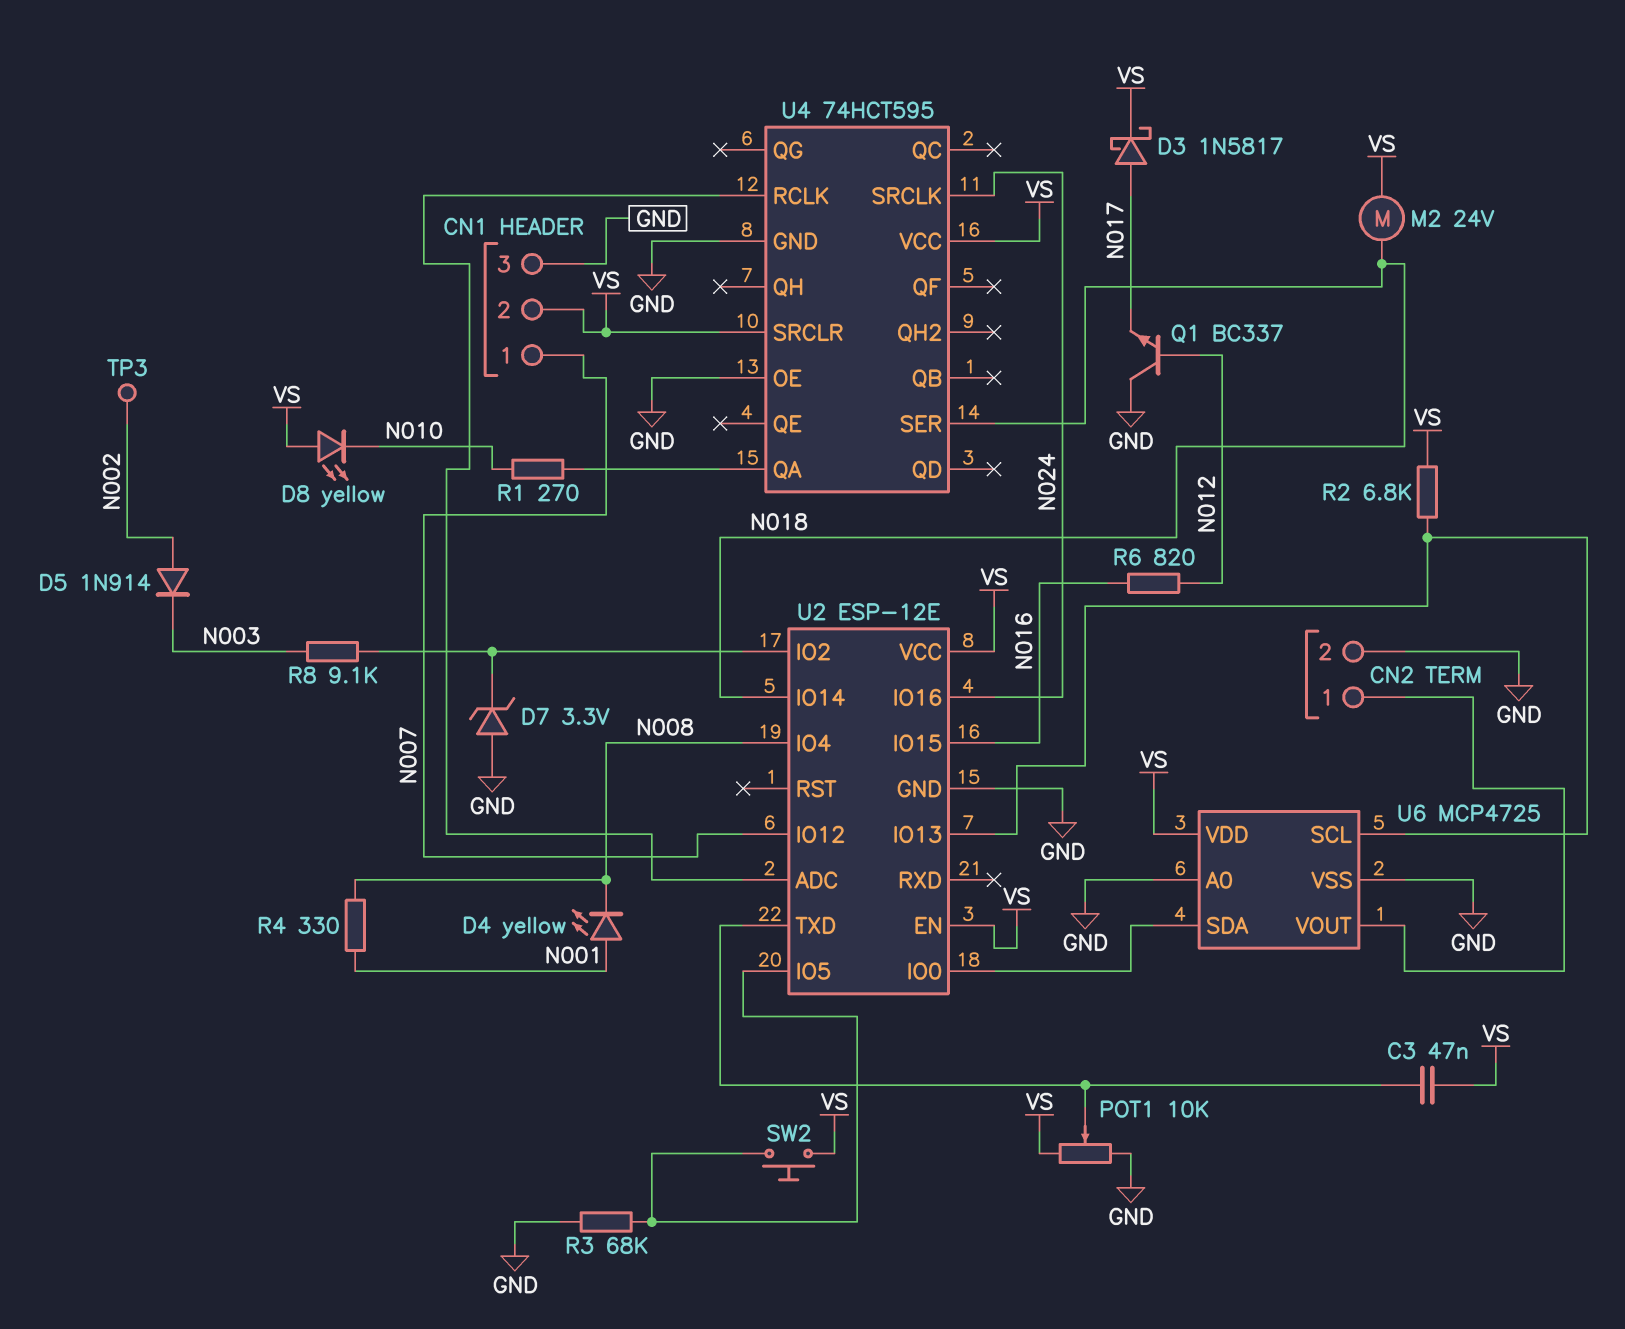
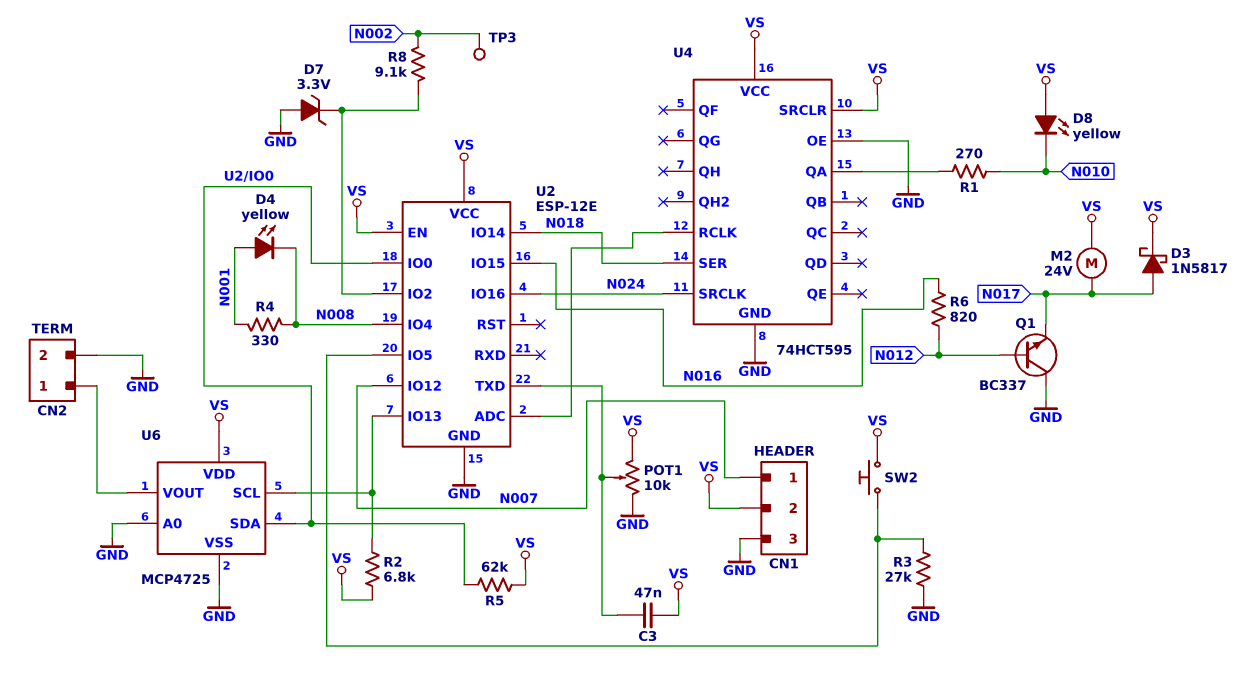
D5: diode 1N914 (A N002, K N003) -> none
M2: motor 24V (N018, VS) -> motor 24V (N017, VS)
R3: 68k (GND, U2/IO5) -> 27k (GND, U2/IO5)
R5: none -> 62k (U2/IO0, VS)
R8: 9.1k (N003, U2/IO2) -> 9.1k (N002, U2/IO2)

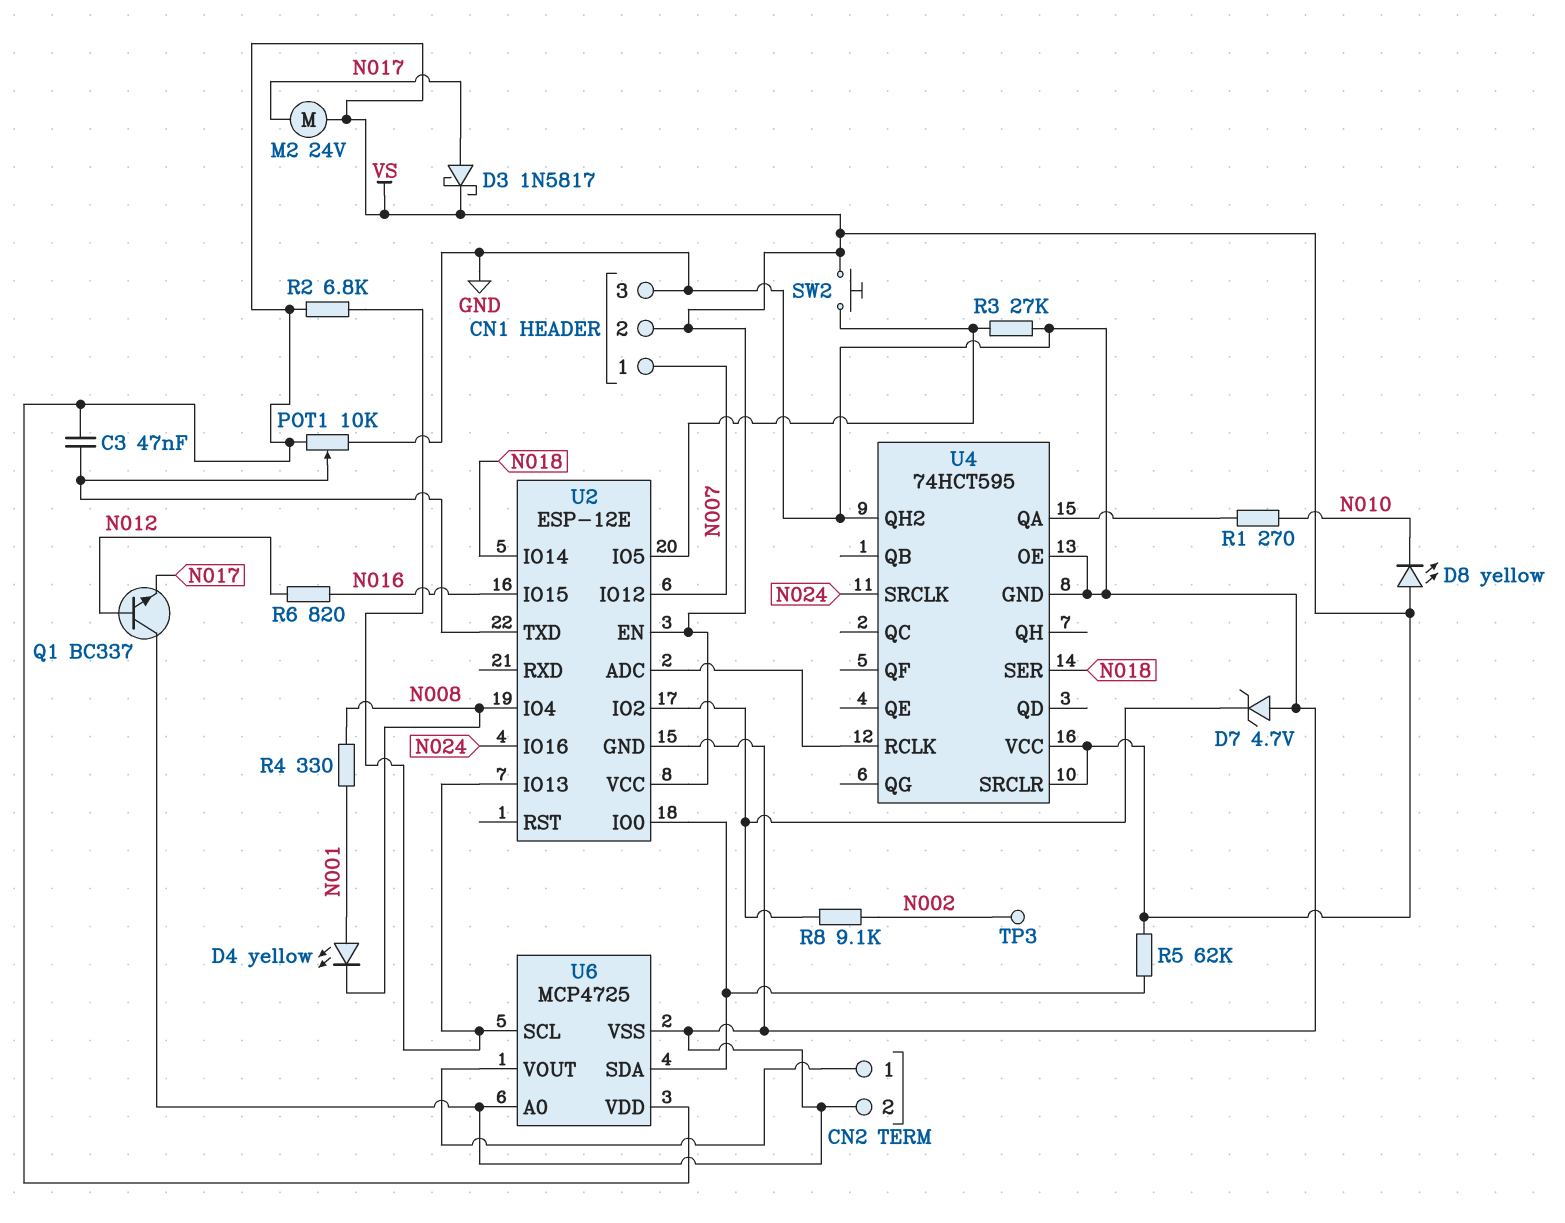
D7: zener 3.3V (A GND, K U2/IO2) -> zener 4.7V (A GND, K U2/IO2)
U4 pin QH2: none -> GND

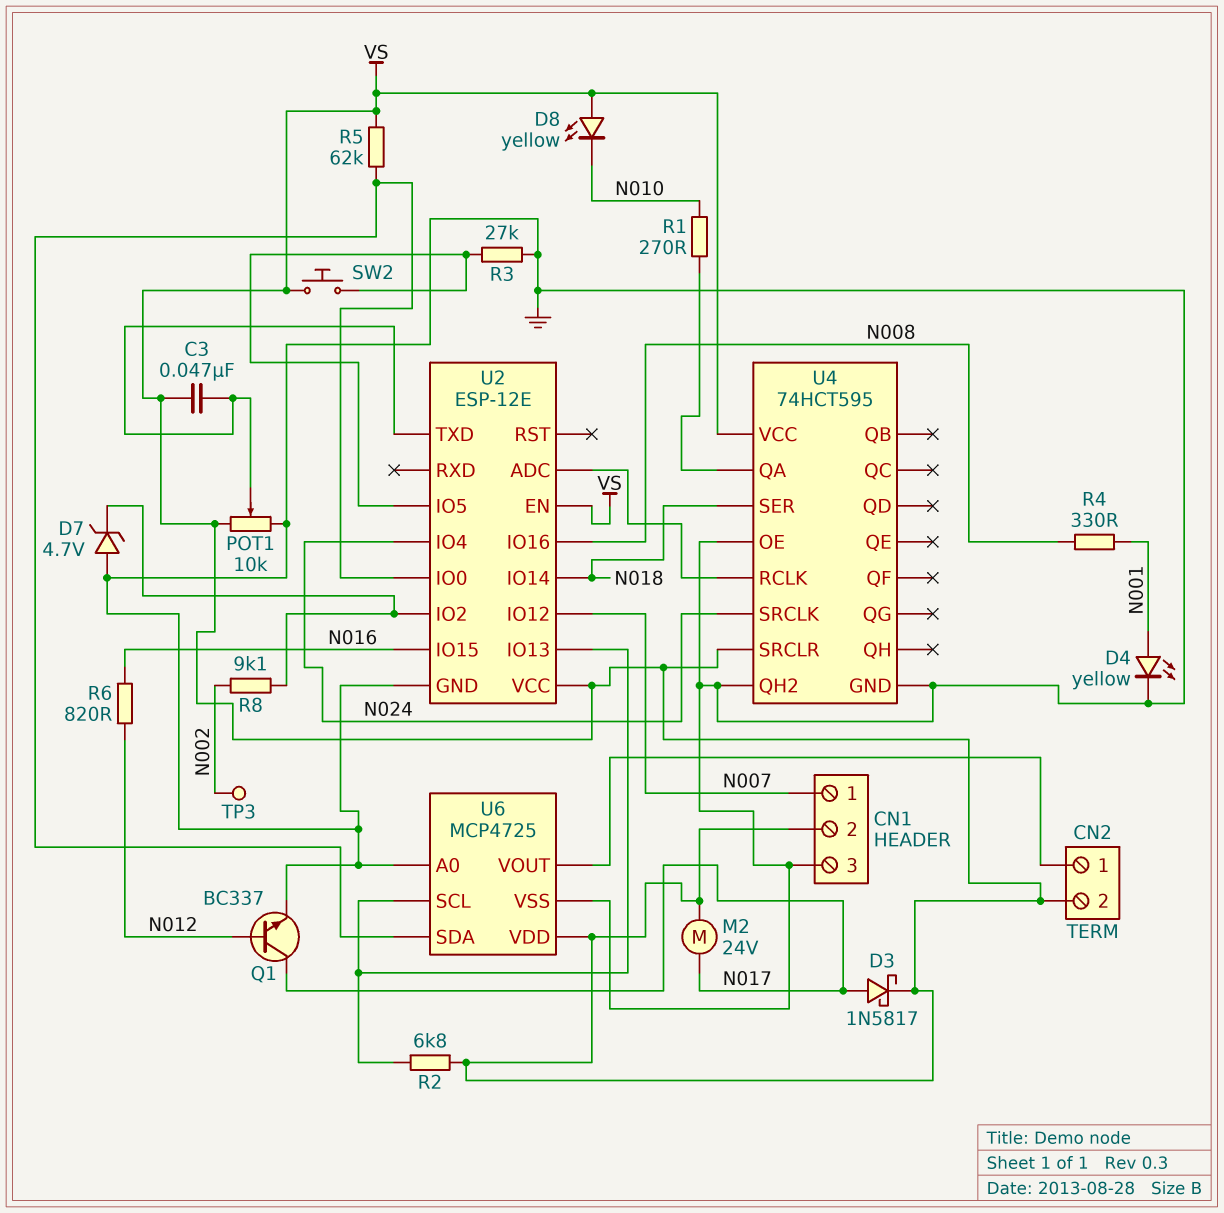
CN2 pin 2: GND -> VS
D4: LED yellow (A N001, K N008) -> LED yellow (A N001, K GND)
Q1: NPN BC337 (B N012, C GND, E N017) -> NPN BC337 (B N012, C N017, E GND)
U2 pin IO4: N008 -> N024
U2 pin IO16: N024 -> N008

